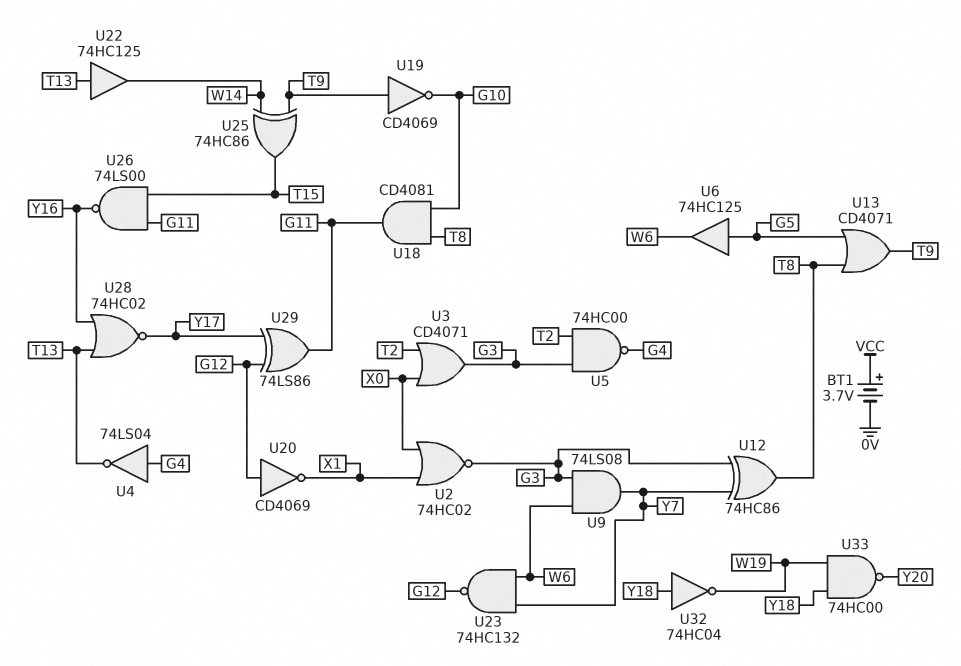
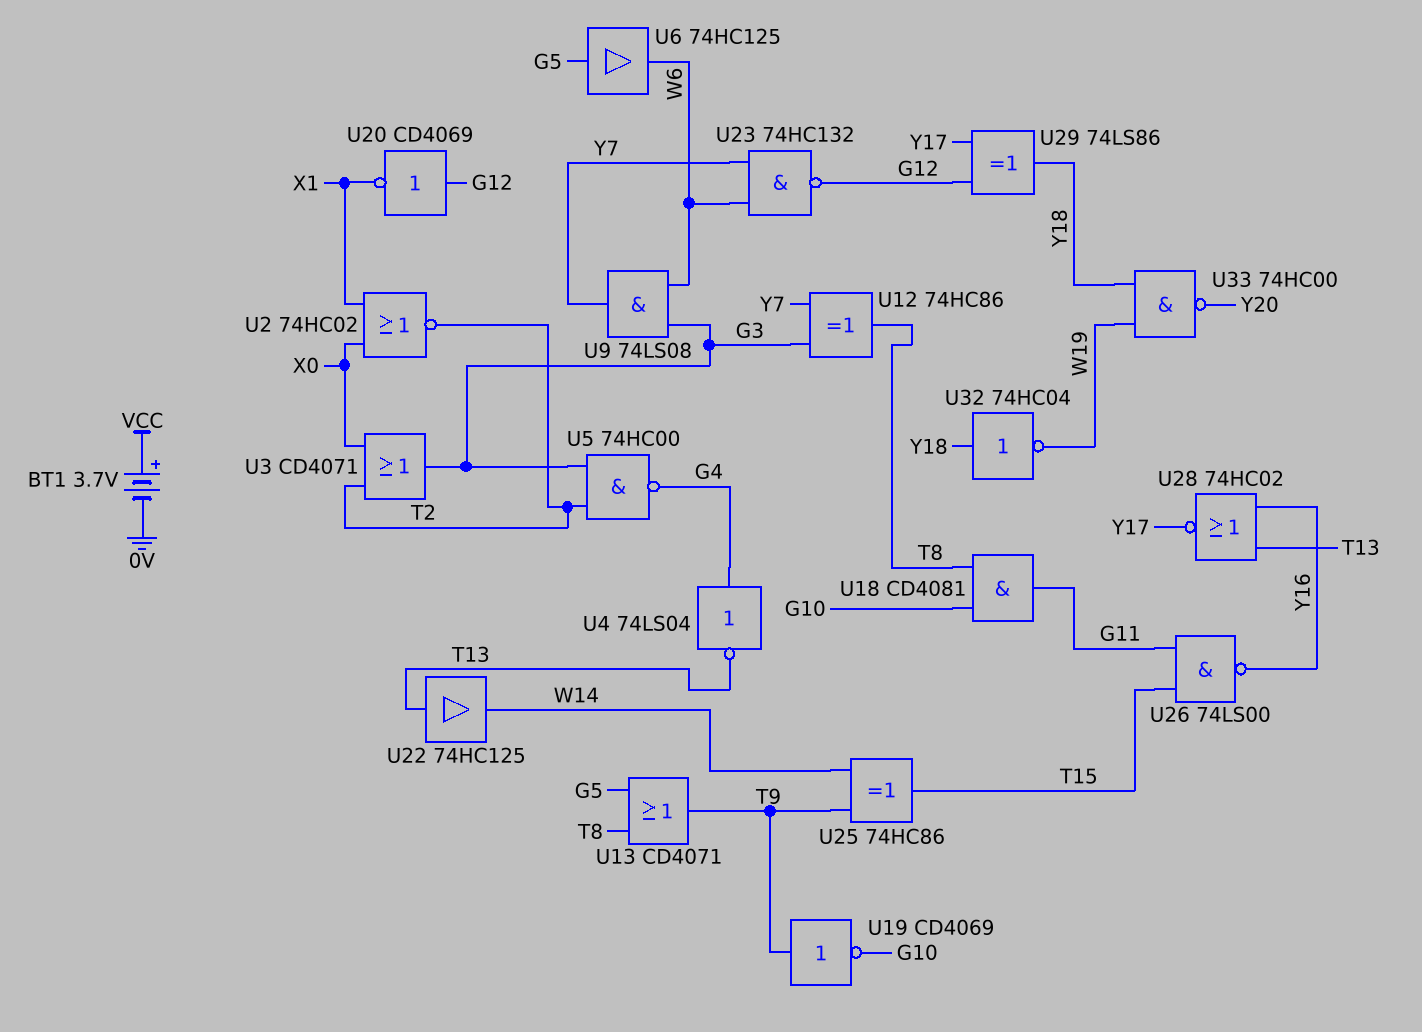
U2: NOR 74HC02 (in X0, in X1, out G3) -> NOR 74HC02 (in X0, in X1, out T2)
U29: XOR 74LS86 (in G12, in Y17, out G11) -> XOR 74LS86 (in G12, in Y17, out Y18)

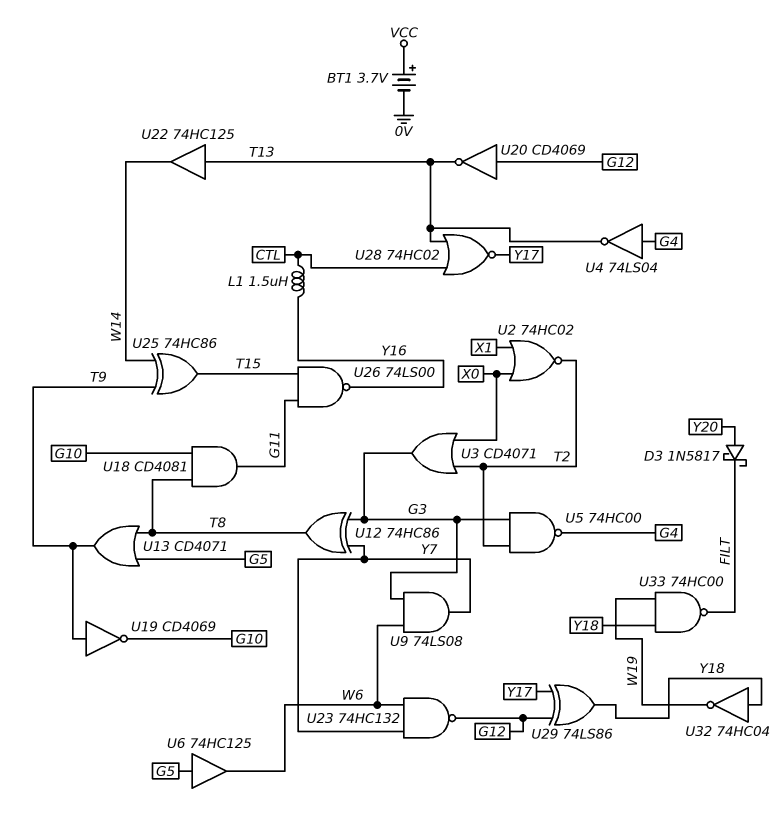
D3: none -> schottky 1N5817 (A Y20, K FILT)
L1: none -> 1.5uH (CTL, Y16)
U20: NOT CD4069 (in G12, out X1) -> NOT CD4069 (in G12, out T13)
U28: NOR 74HC02 (in T13, in Y16, out Y17) -> NOR 74HC02 (in CTL, in T13, out Y17)
U33: NAND 74HC00 (in W19, in Y18, out Y20) -> NAND 74HC00 (in W19, in Y18, out FILT)

